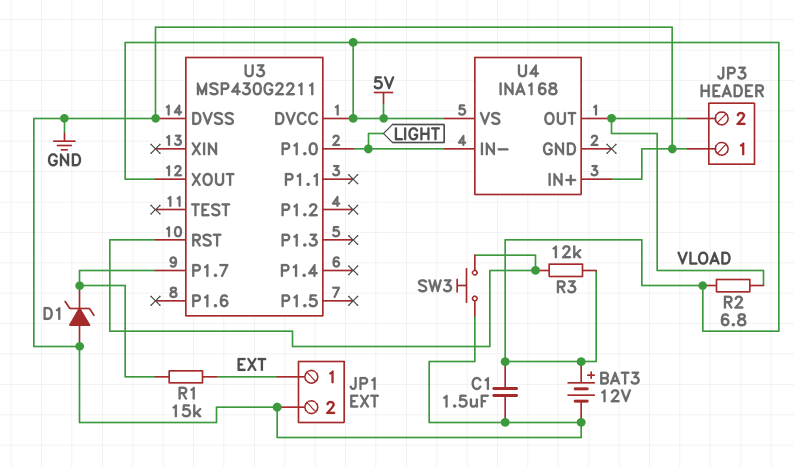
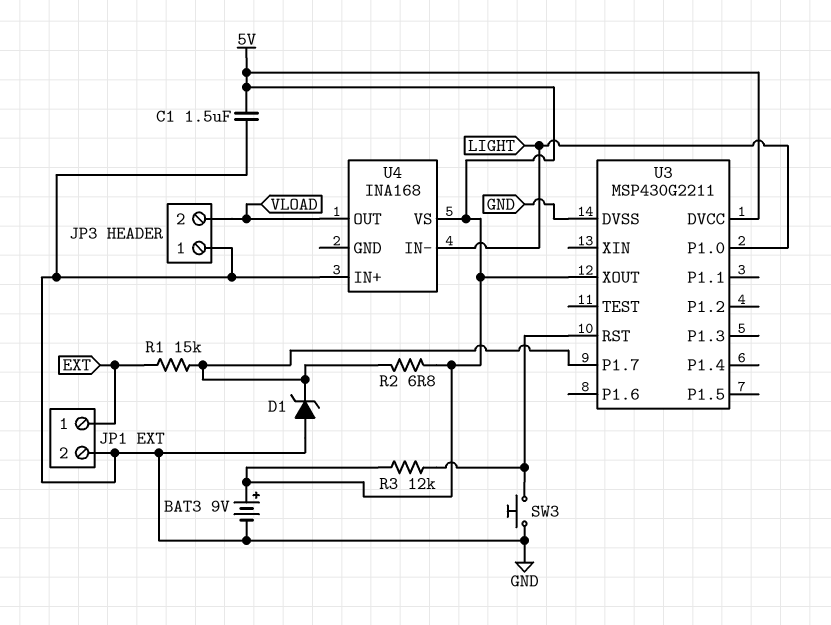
BAT3: 12V (plus 5V, minus GND) -> 9V (plus 5V, minus GND)
R2: 6.8 (5V, VLOAD) -> 6.8 (5V, U3/P1.7)

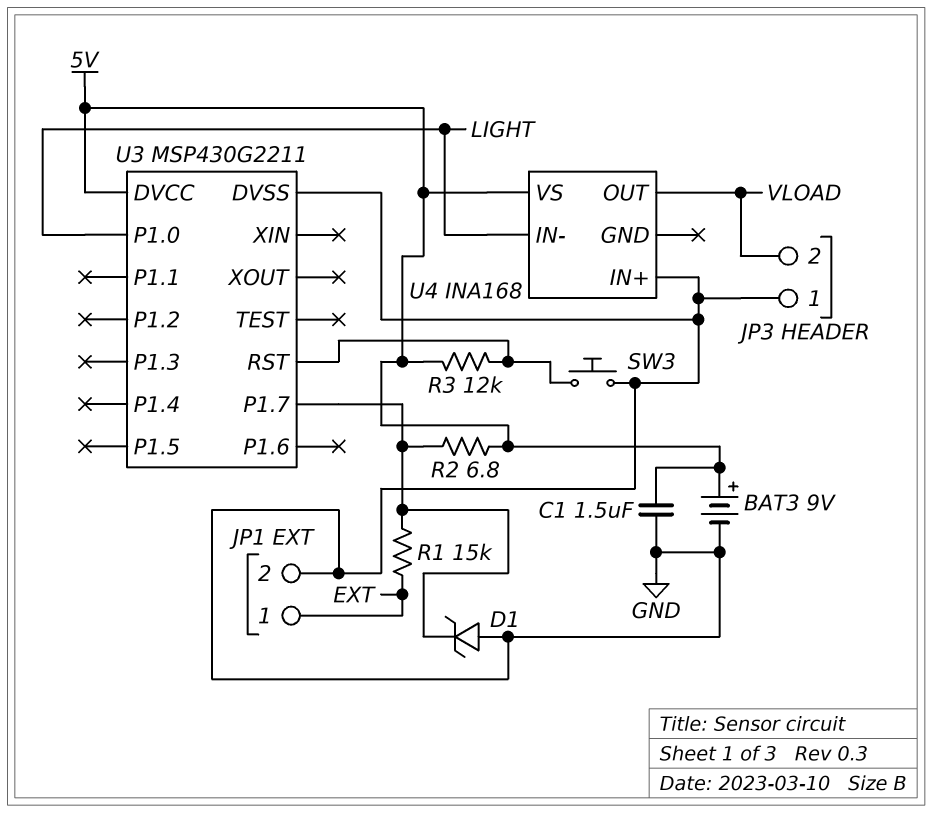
U3 pin XOUT: 5V -> none

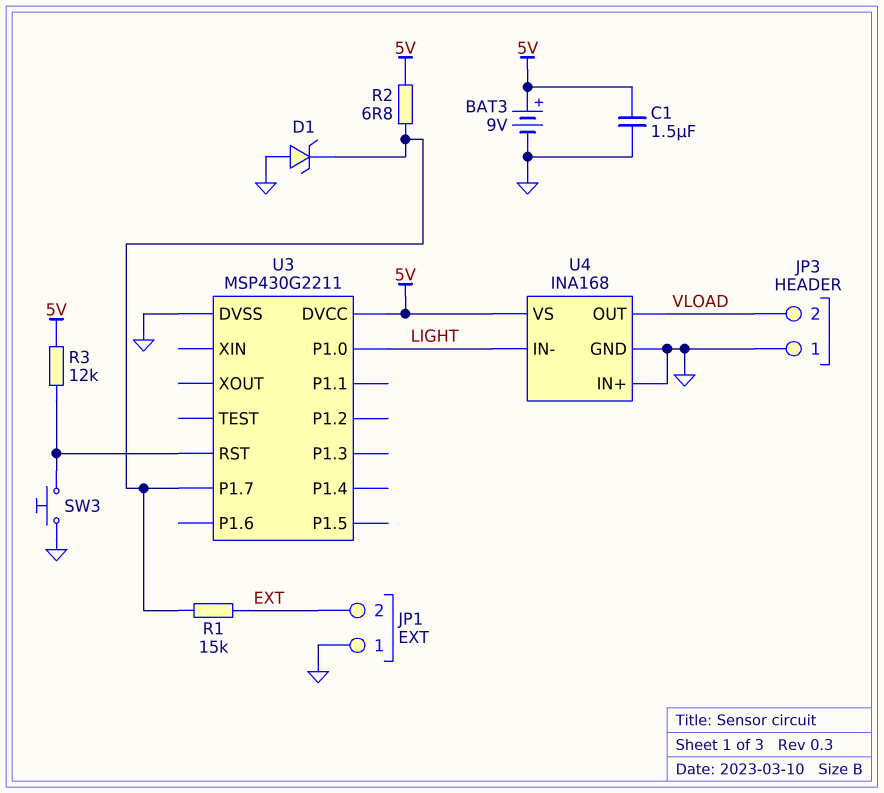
JP1 pin 1: EXT -> GND
JP1 pin 2: GND -> EXT
U4 pin GND: none -> GND

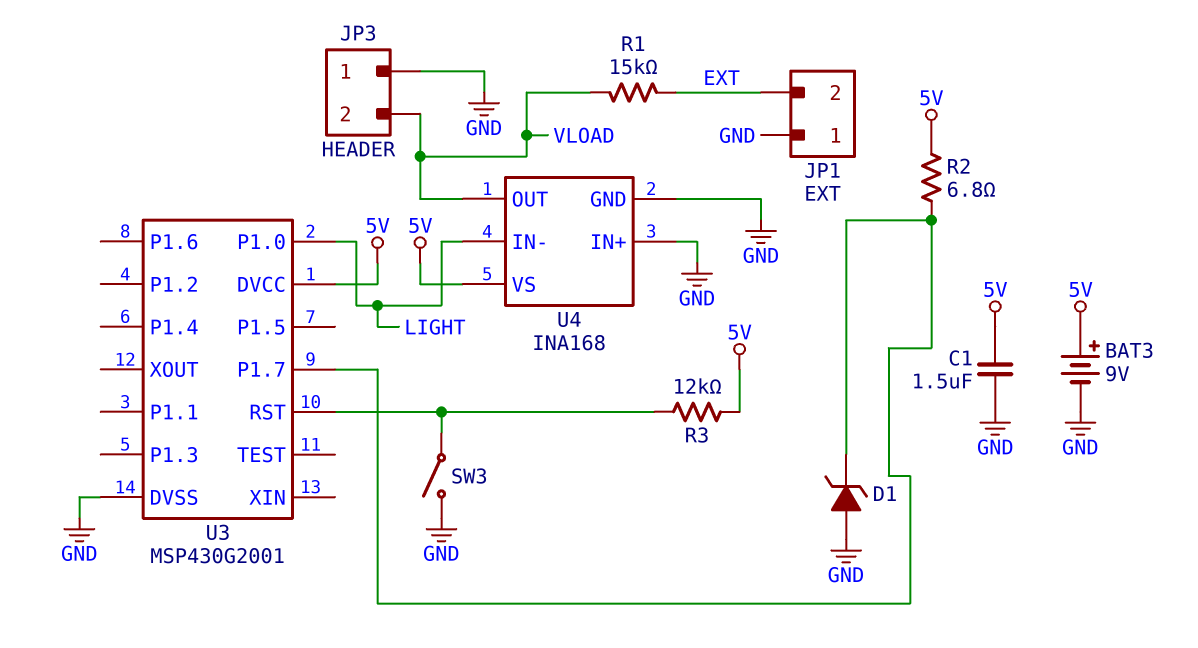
R1: 15k (EXT, U3/P1.7) -> 15k (EXT, VLOAD)
SW3: button (GND, U3/RST) -> switch (GND, U3/RST)
U3: MSP430G2211 -> MSP430G2001

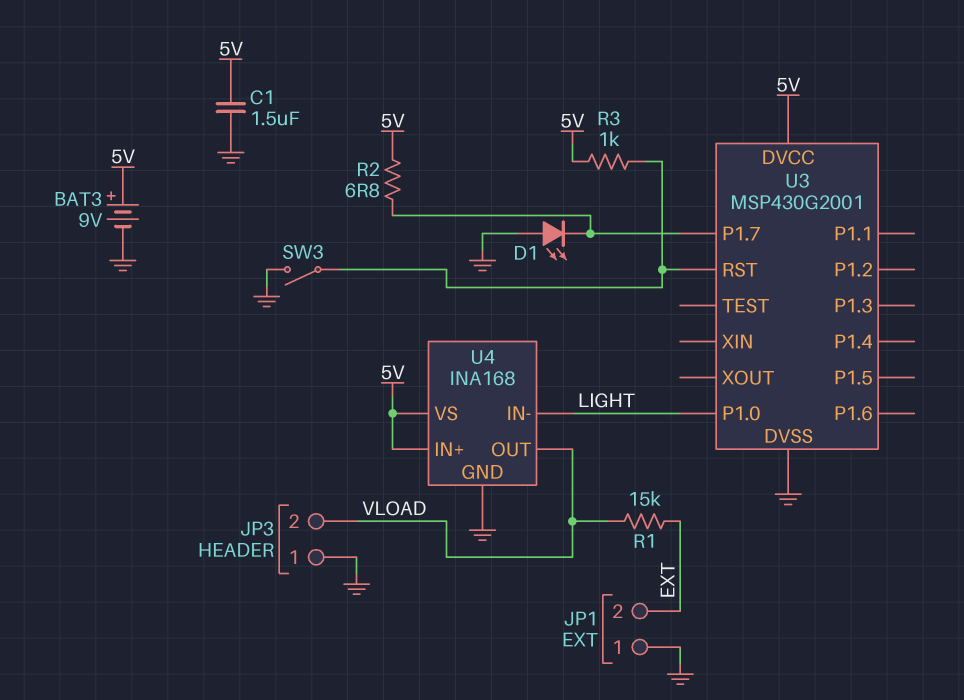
D1: zener (A GND, K U3/P1.7) -> LED (A GND, K U3/P1.7)
R3: 12k (5V, U3/RST) -> 1k (5V, U3/RST)
U4 pin IN+: GND -> 5V

